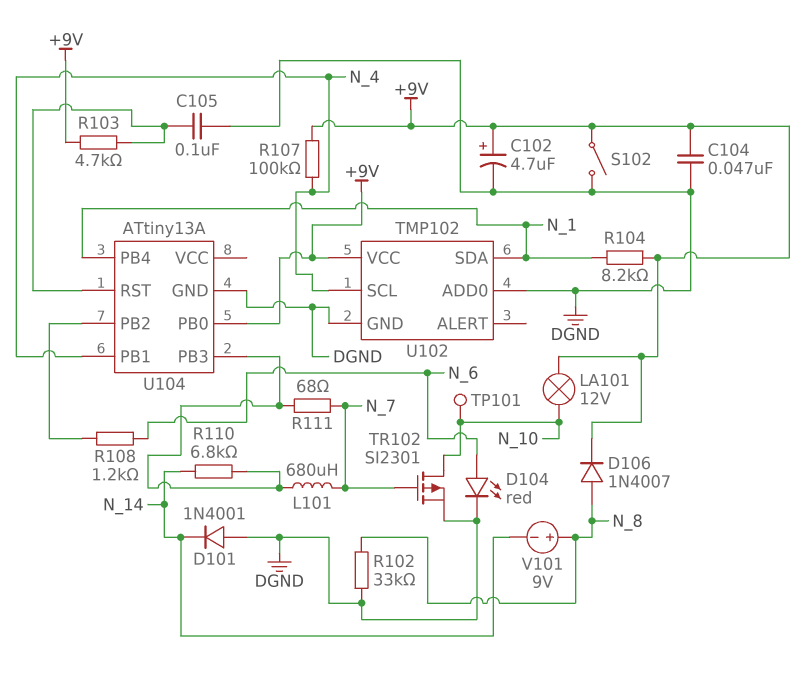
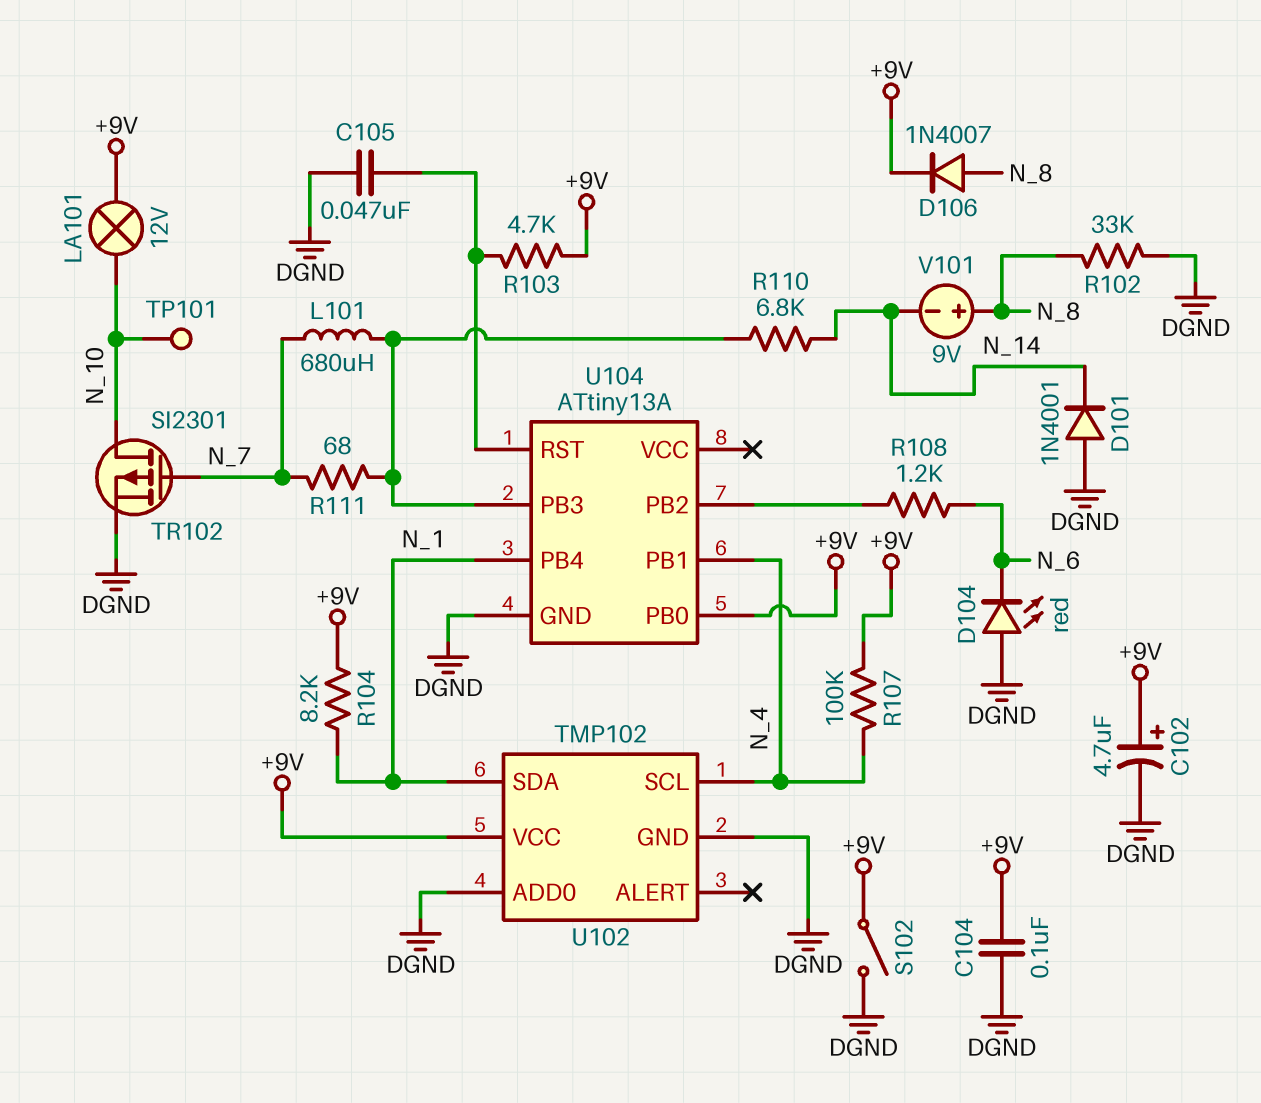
C104: 47nF (+9V, DGND) -> 100nF (+9V, DGND)
C105: 100nF (DGND, U104/RST) -> 47nF (DGND, U104/RST)
D104: LED red (A N_6, K DGND) -> LED red (A DGND, K N_6)

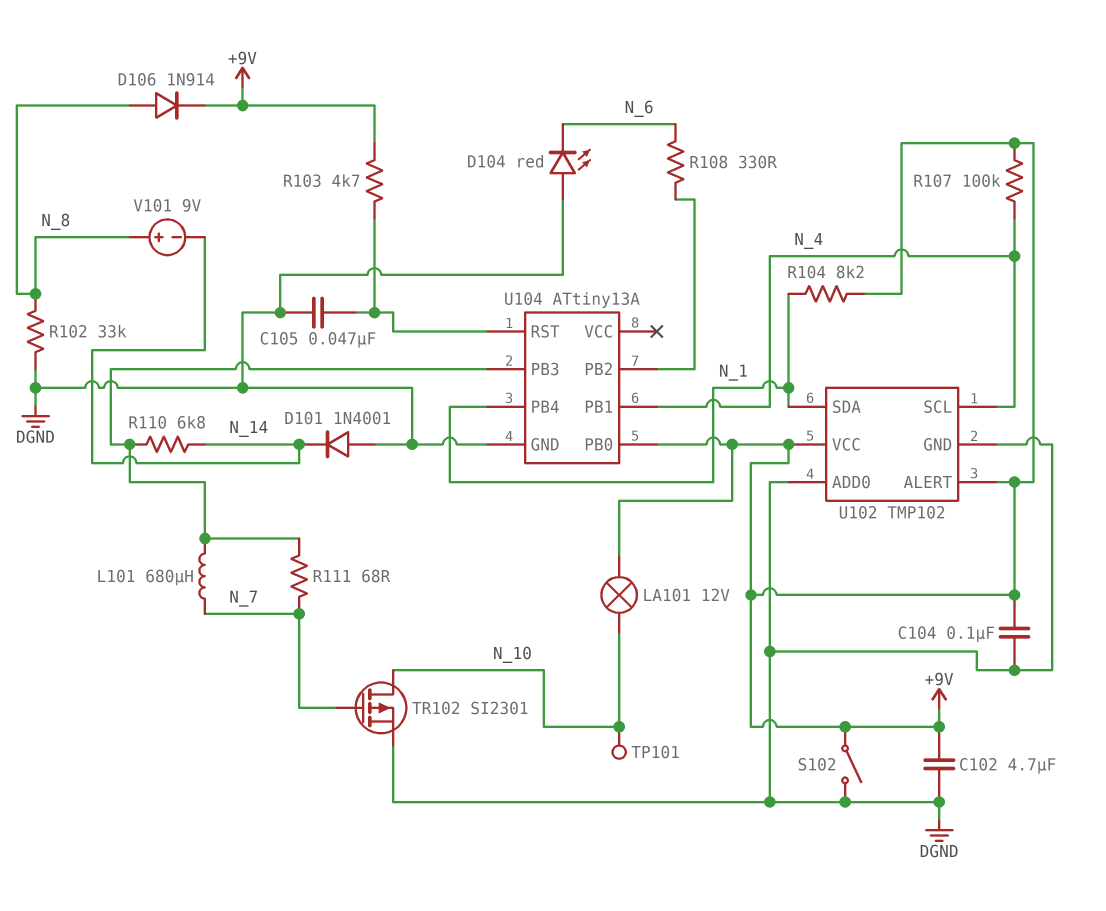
C102: 4.7uF (plus +9V, minus DGND) -> 4.7uF (+9V, DGND)
D106: diode 1N4007 (A N_8, K +9V) -> diode 1N914 (A N_8, K +9V)
R108: 1.2k (N_6, U104/PB2) -> 330 (N_6, U104/PB2)
U102 pin ALERT: none -> +9V

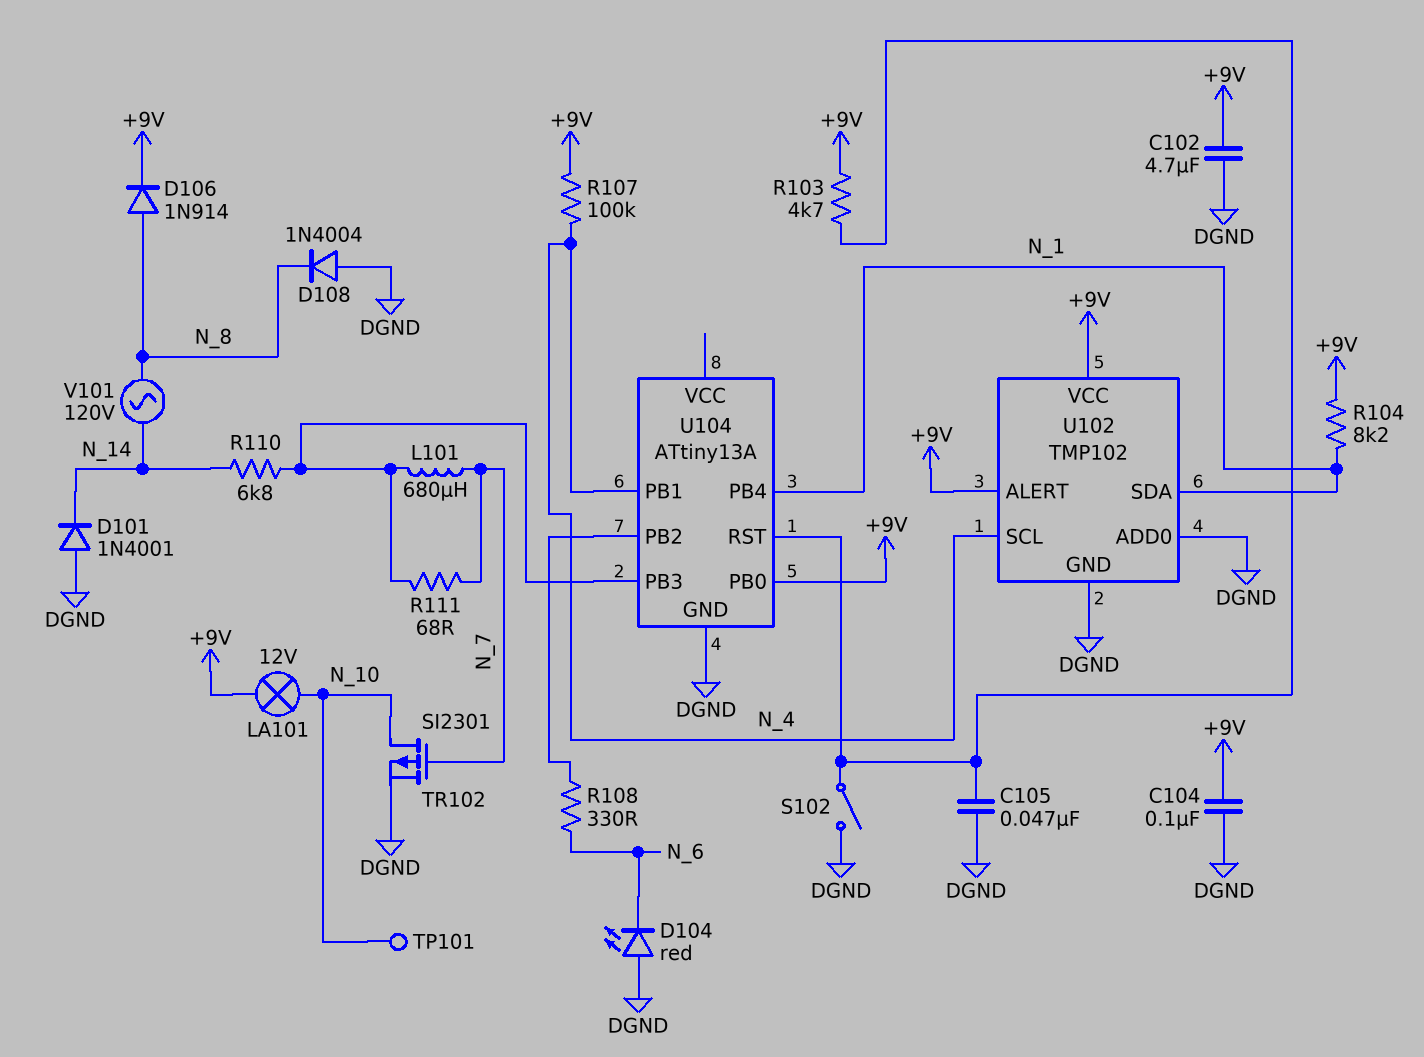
D108: none -> diode 1N4004 (A DGND, K N_8)
R102: 33k (DGND, N_8) -> none
S102: switch (+9V, DGND) -> switch (DGND, U104/RST)
V101: 9V (plus N_8, minus N_14) -> AC 120V (N_8, N_14)

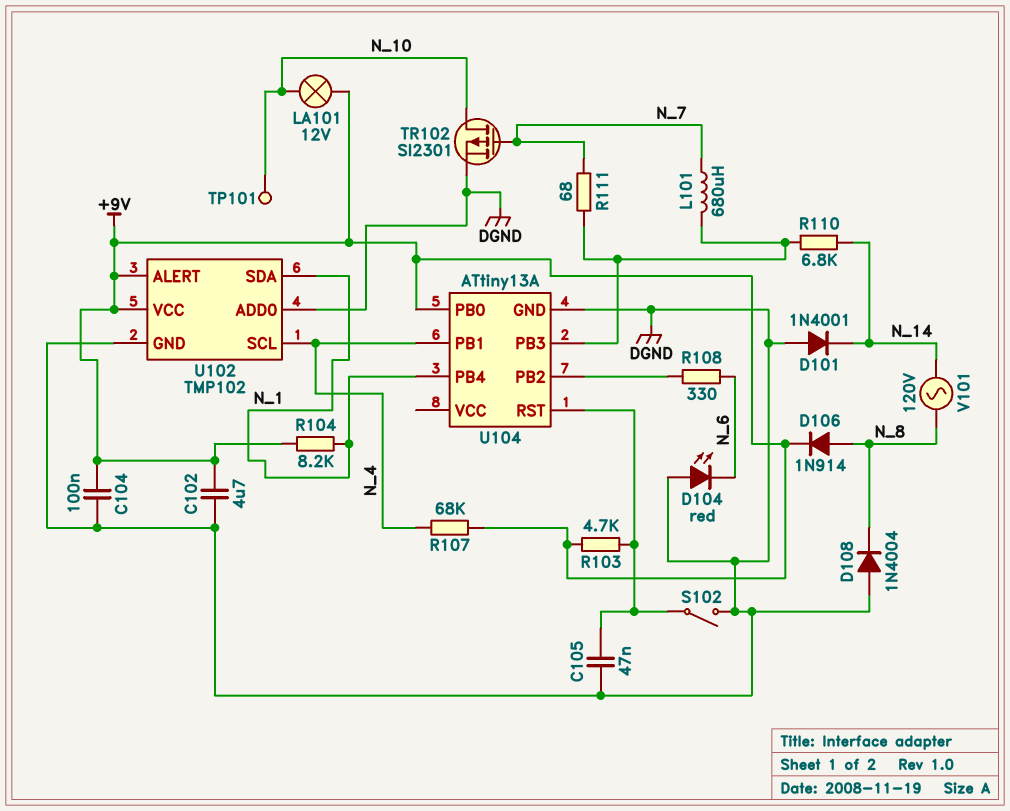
R107: 100k (+9V, N_4) -> 68k (+9V, N_4)

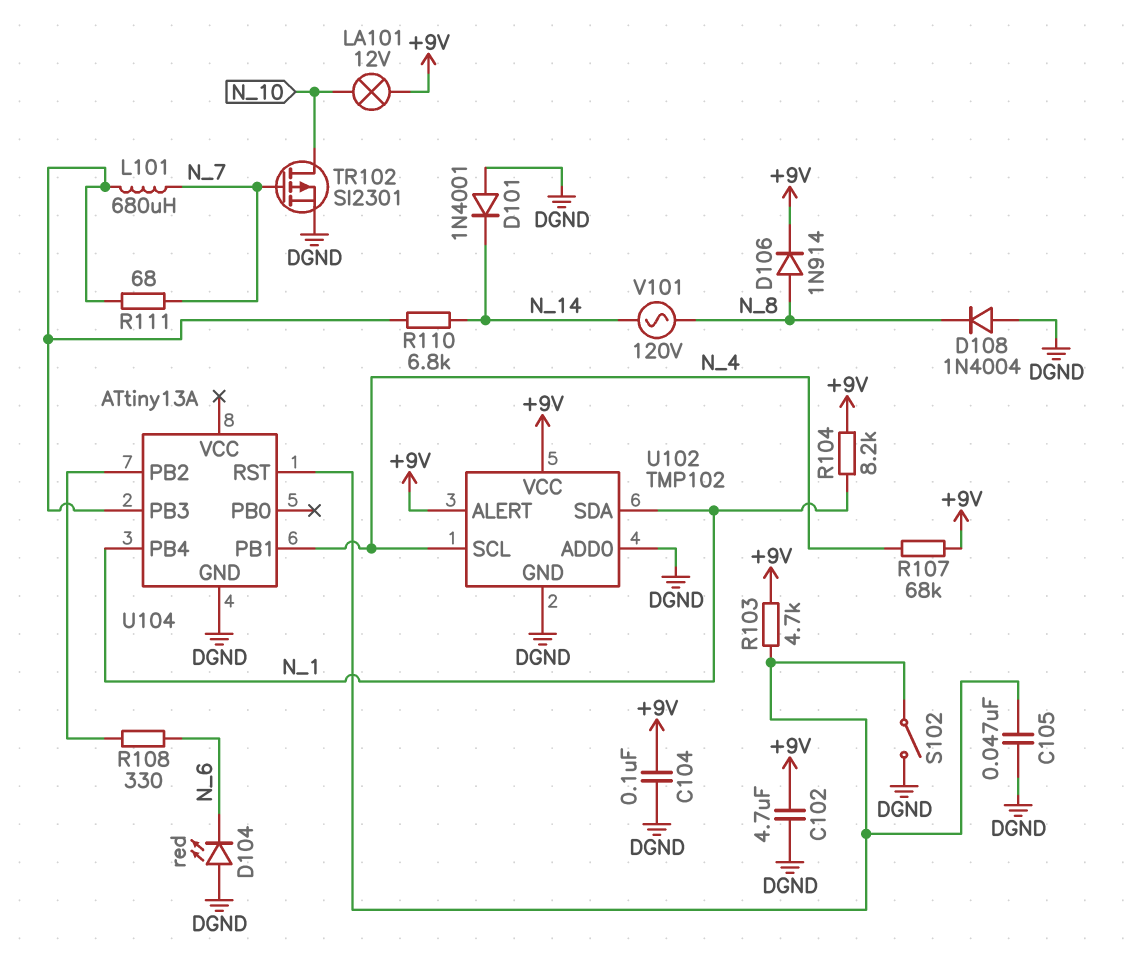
TP101: test point (N_10) -> none
U104 pin PB0: +9V -> none

